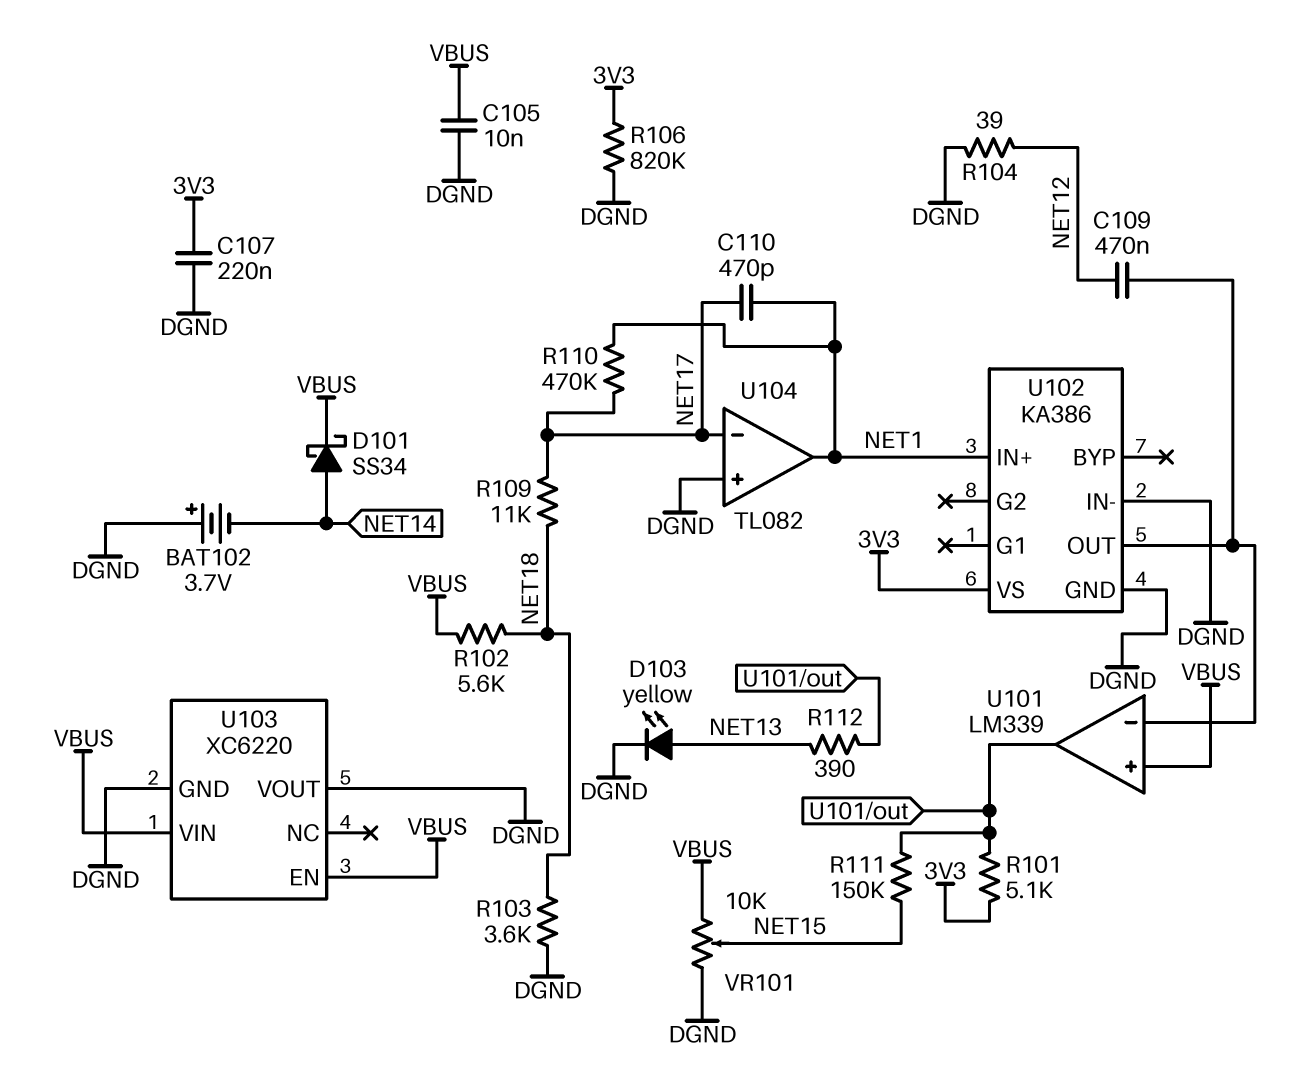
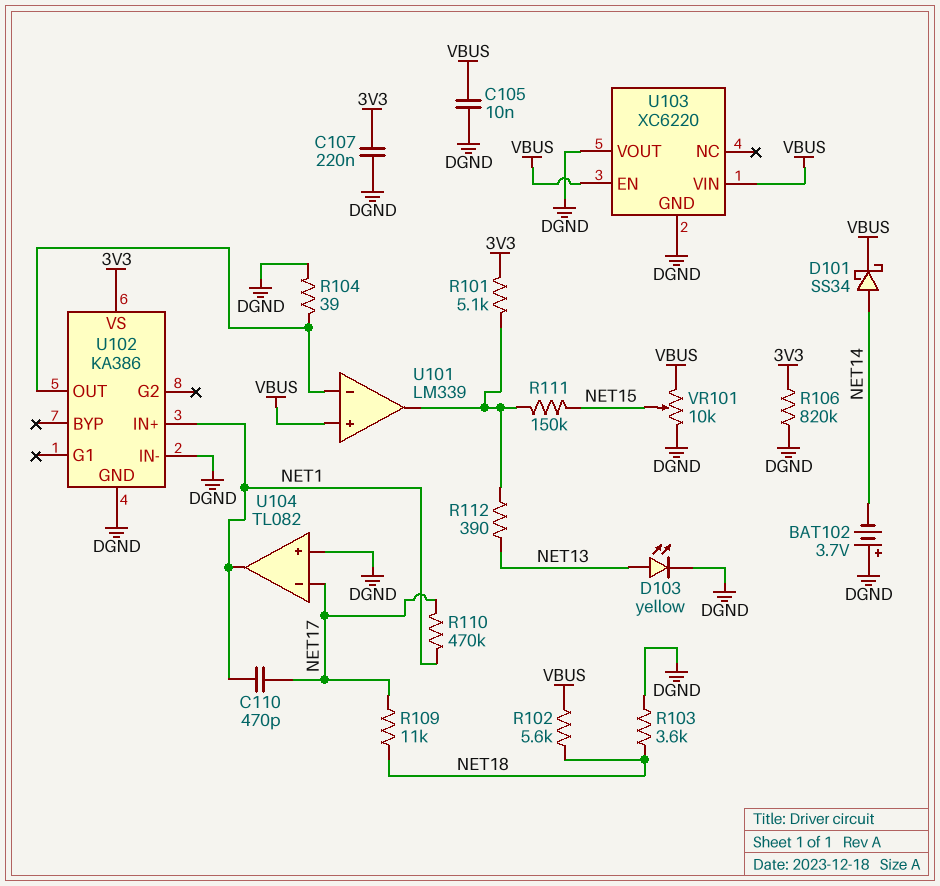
C109: 470nF (NET12, U101/in-) -> none
R104: 39 (DGND, NET12) -> 39 (DGND, U101/in-)

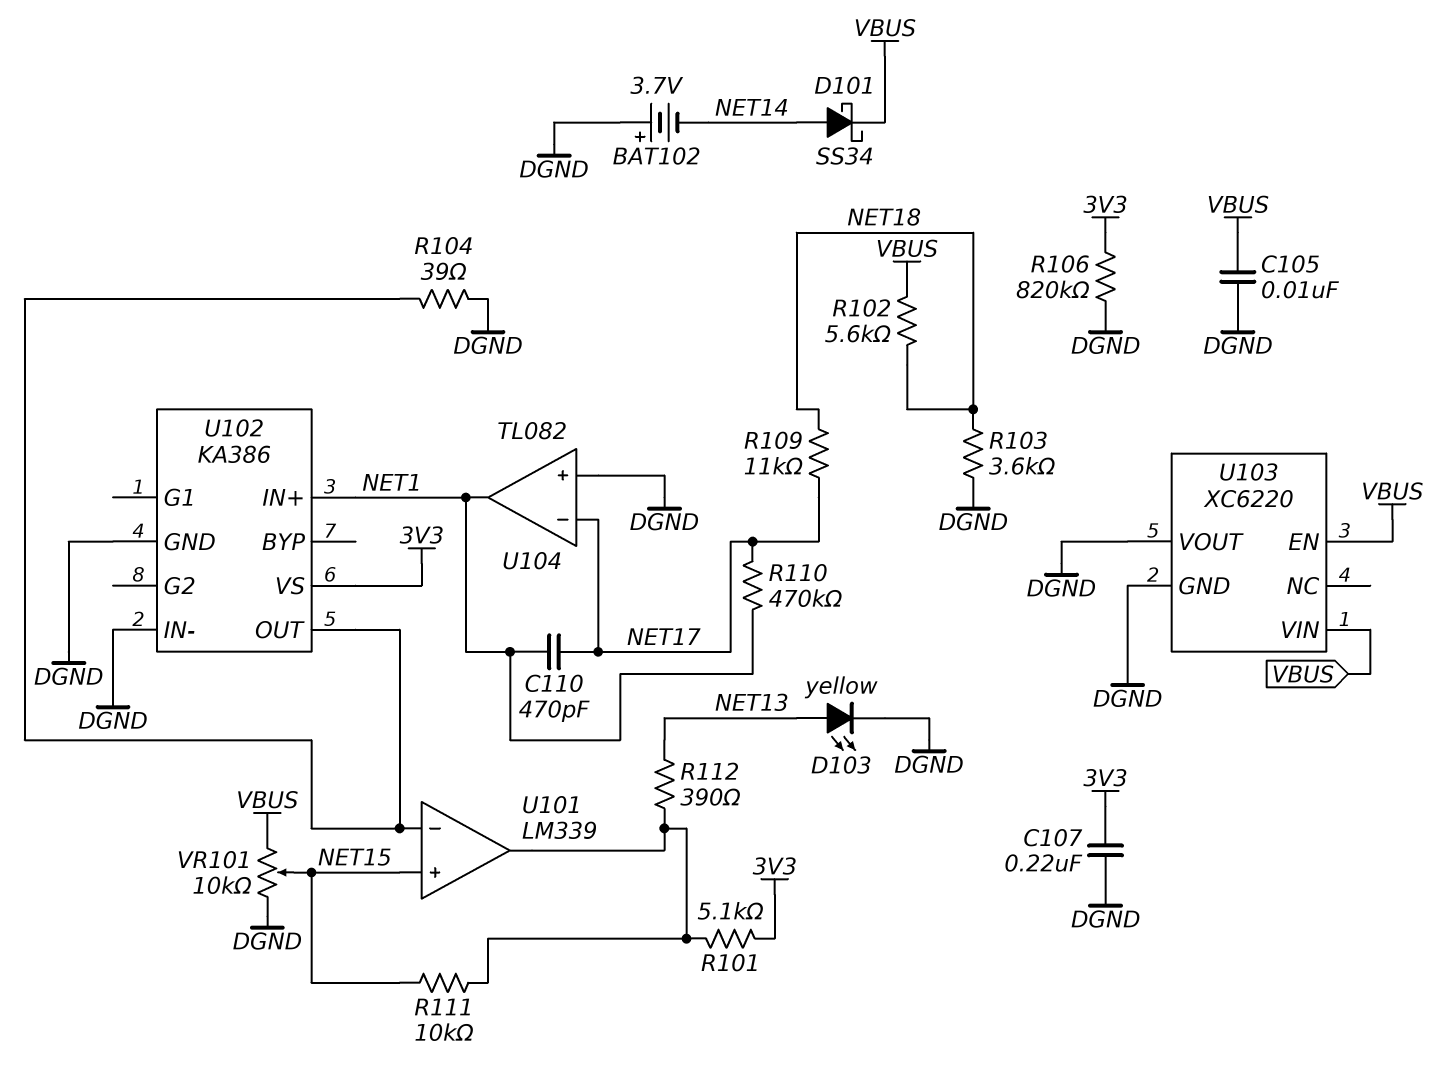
R111: 150k (NET15, U101/out) -> 10k (NET15, U101/out)
U101 pin in+: VBUS -> NET15

